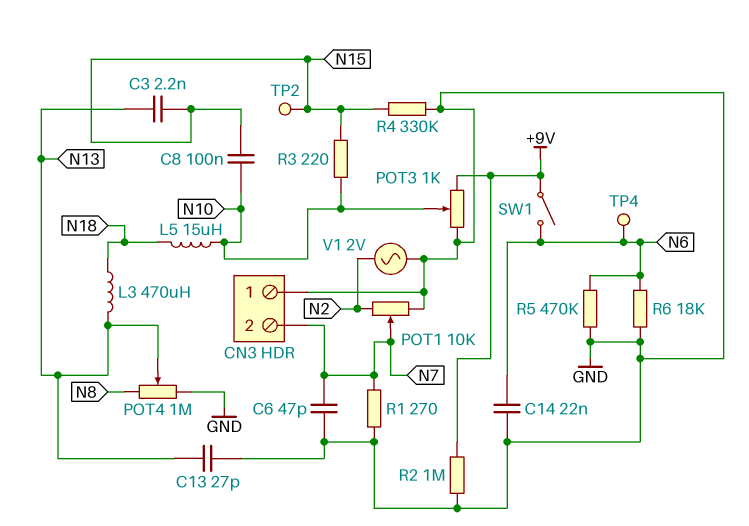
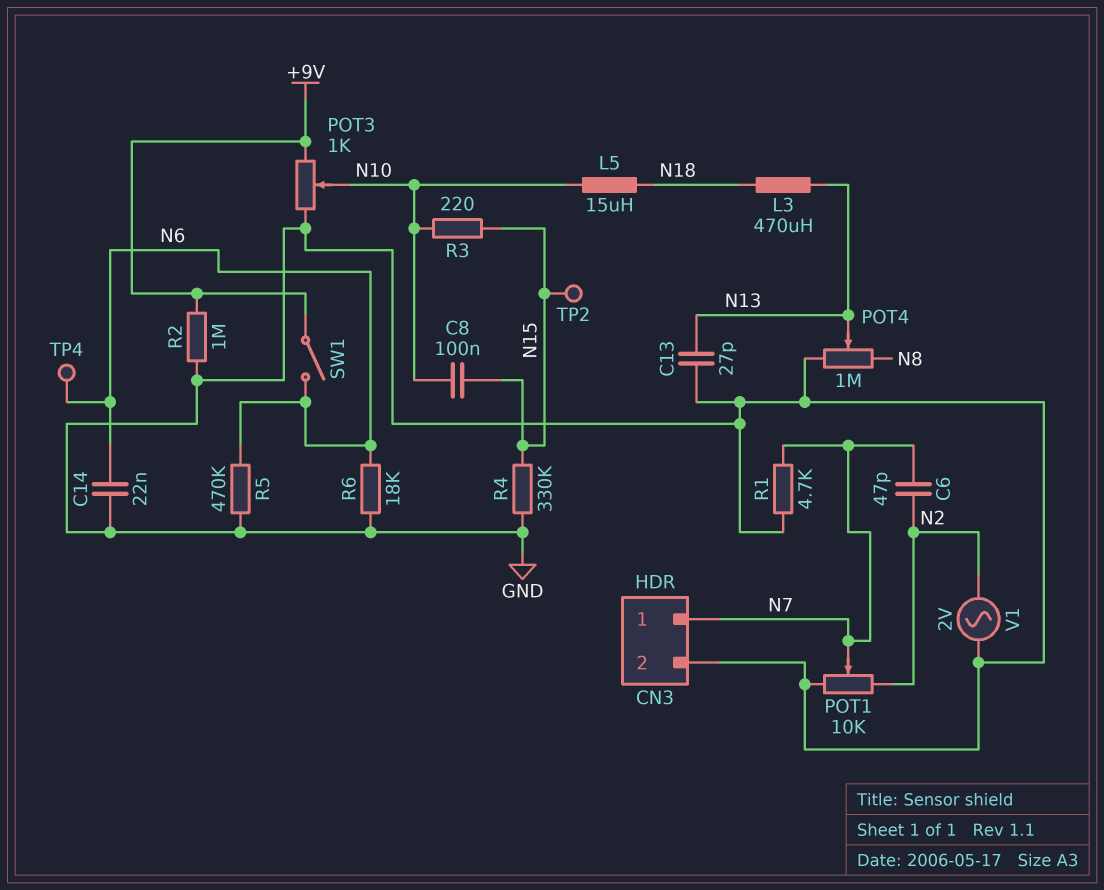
C3: 2.2nF (N13, N15) -> none
C6: 47pF (GND, N7) -> 47pF (N2, N7)
CN3 pin 1: GND -> N7
CN3 pin 2: N7 -> GND
R1: 270 (GND, N7) -> 4.7k (GND, N7)

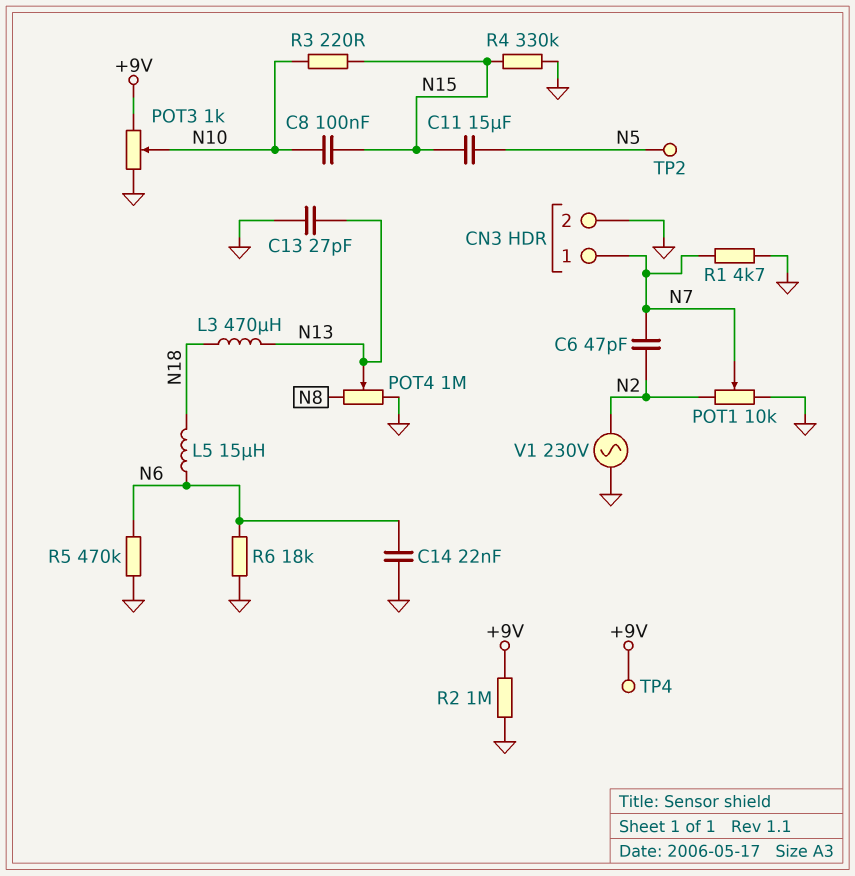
C11: none -> 15uF (N5, N15)
L5: 15uH (N10, N18) -> 15uH (N6, N18)
SW1: switch (+9V, N6) -> none
TP2: test point (N15) -> test point (N5)
TP4: test point (N6) -> test point (+9V)
V1: AC 2V (GND, N2) -> AC 230V (GND, N2)

